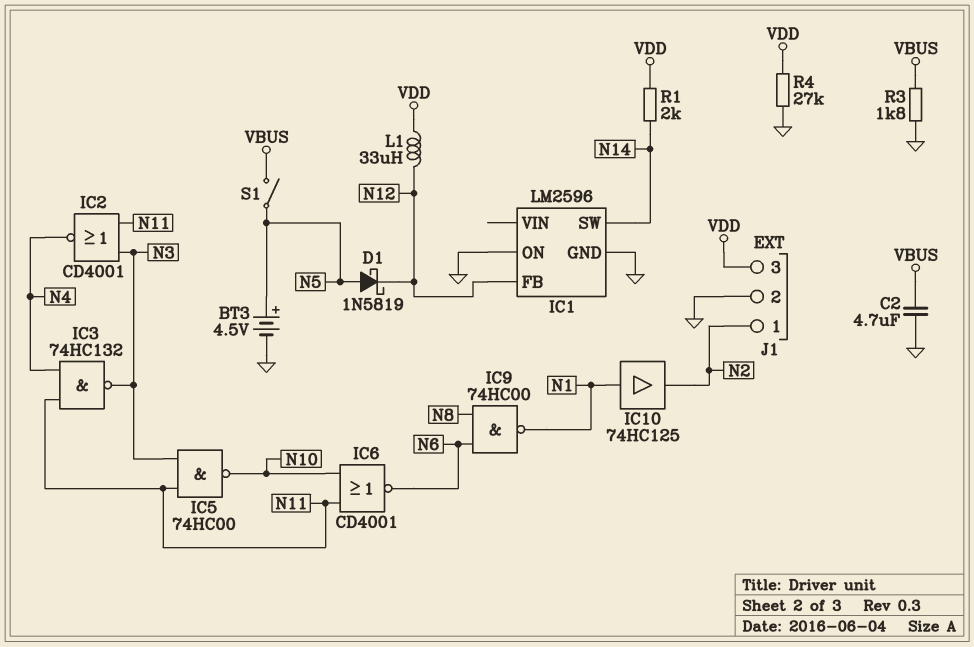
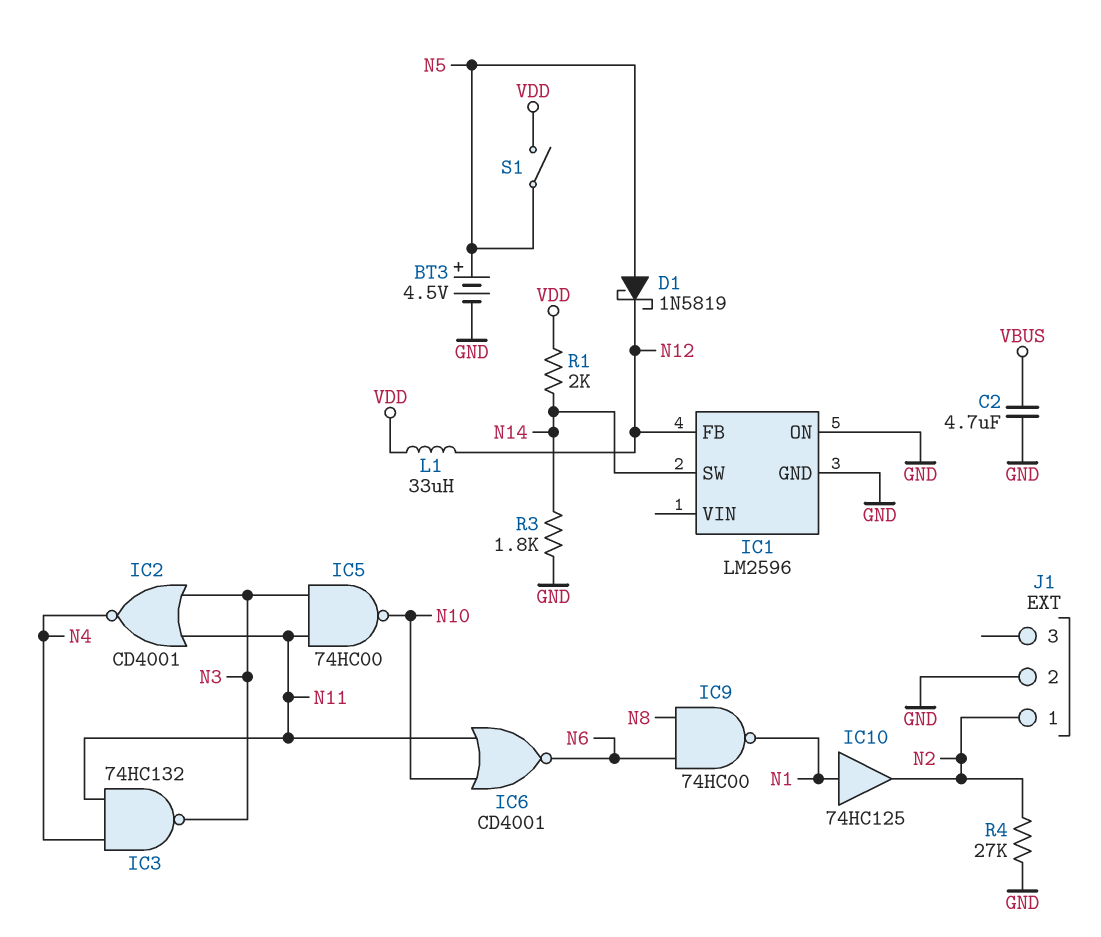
J1 pin 3: VDD -> none
R3: 1.8k (GND, VBUS) -> 1.8k (GND, N14)
R4: 27k (GND, VDD) -> 27k (GND, N2)
S1: switch (N5, VBUS) -> switch (N5, VDD)

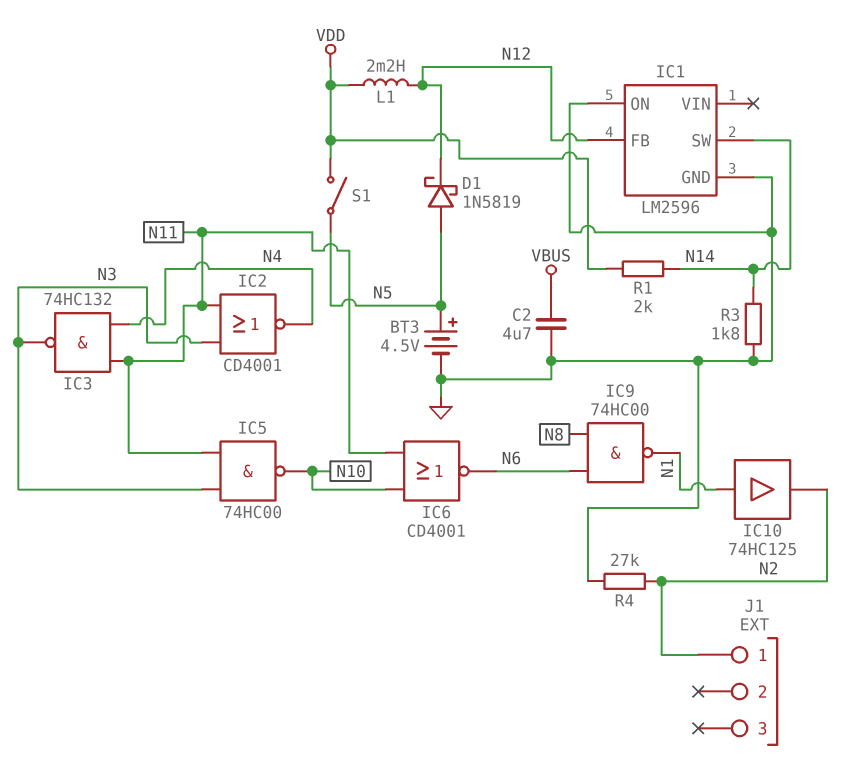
J1 pin 2: GND -> none
L1: 33uH (N12, VDD) -> 2.2mH (N12, VDD)

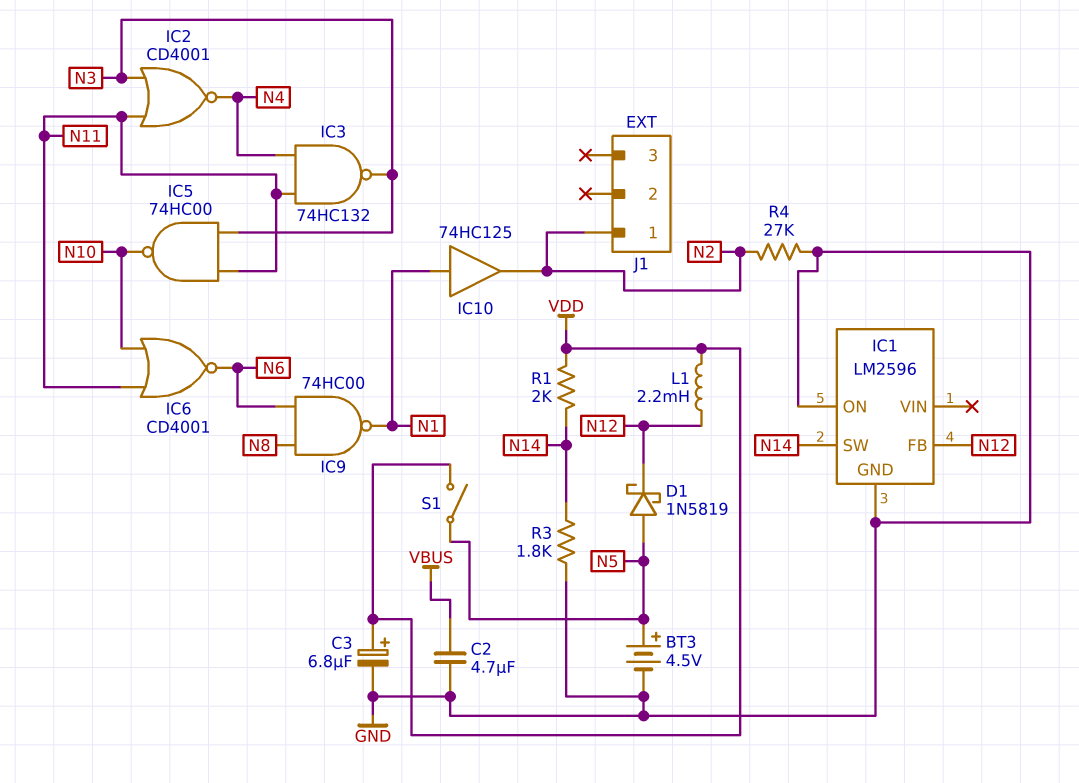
C3: none -> 6.8uF (plus VDD, minus GND)

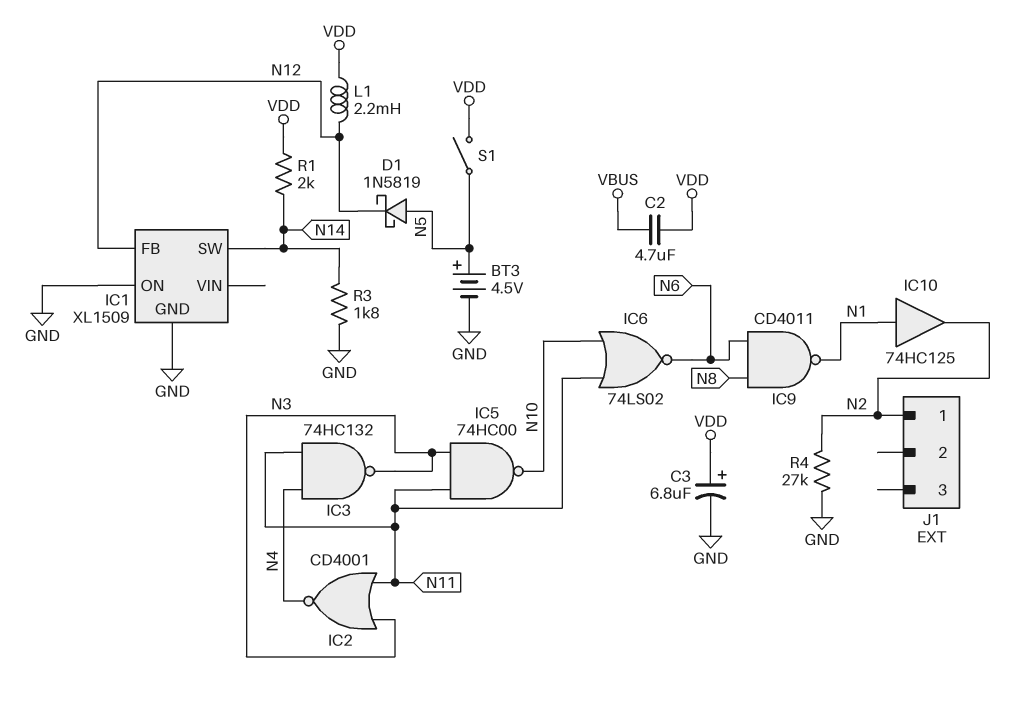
C2: 4.7uF (GND, VBUS) -> 4.7uF (VBUS, VDD)
IC1: LM2596 -> XL1509
IC6: NOR CD4001 (in N10, in N11, out N6) -> NOR 74LS02 (in N10, in N11, out N6)
IC9: NAND 74HC00 (in N6, in N8, out N1) -> NAND CD4011 (in N6, in N8, out N1)

